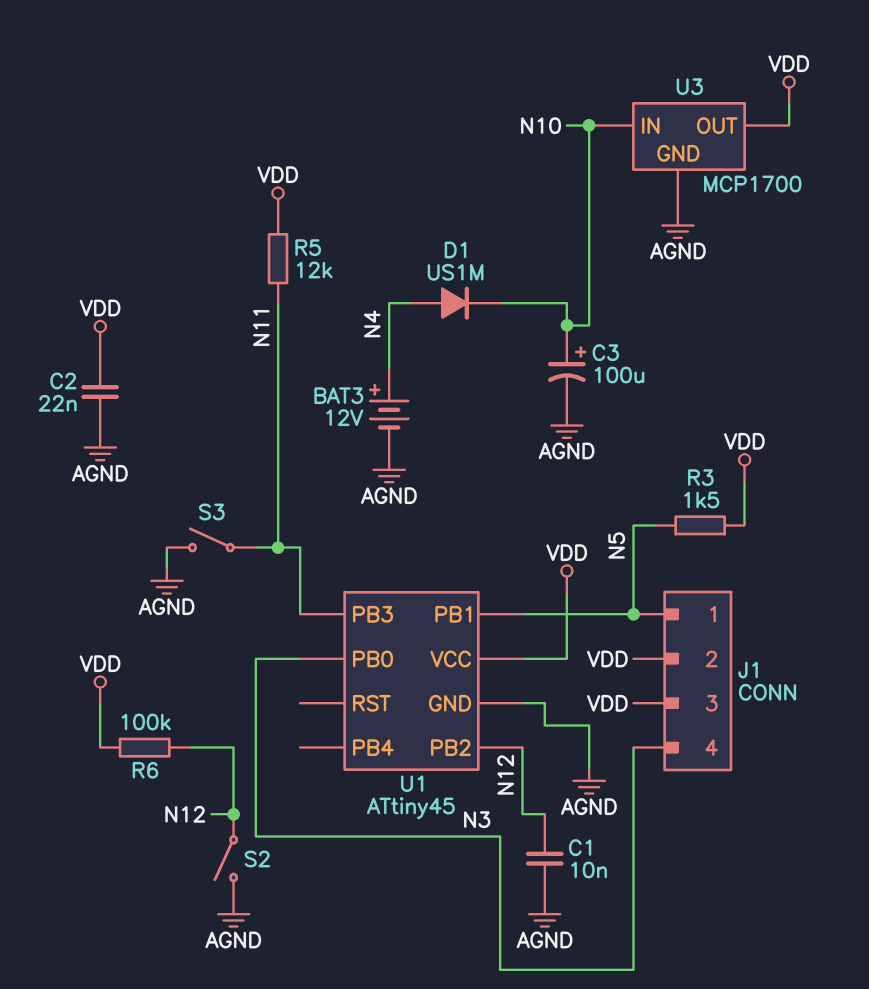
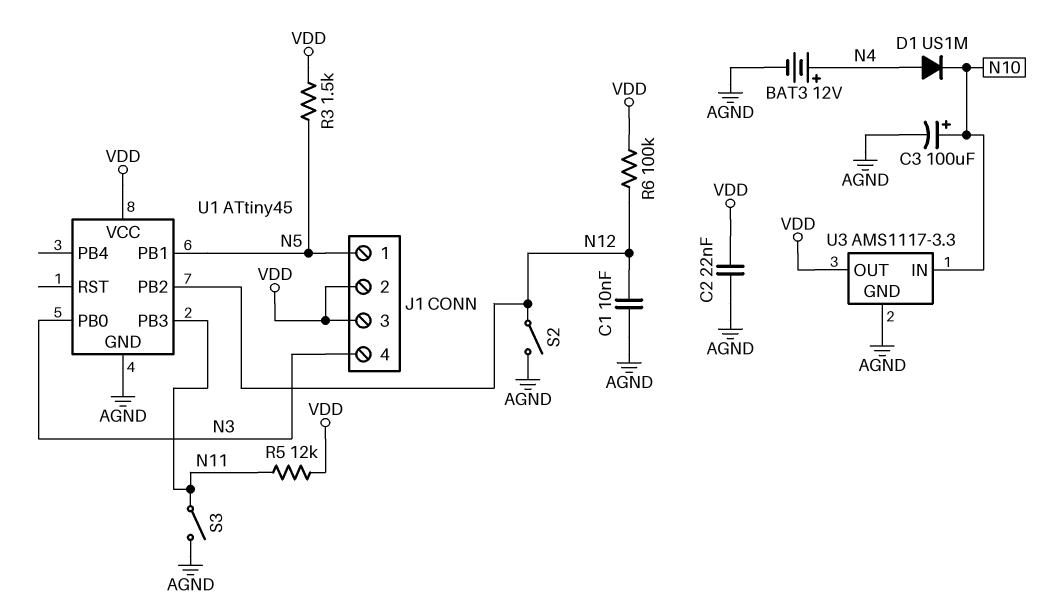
U3: MCP1700 -> AMS1117-3.3

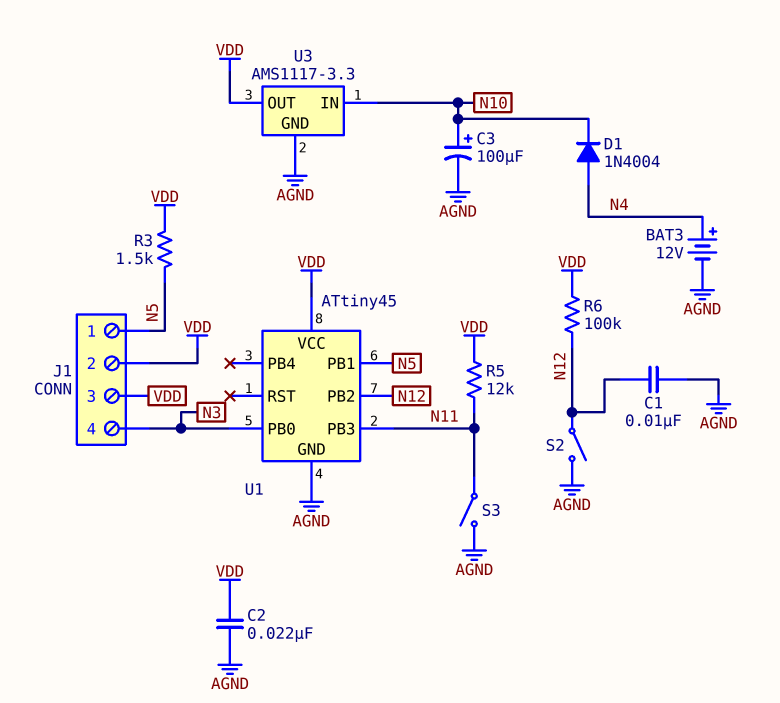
D1: diode US1M (A N4, K N10) -> diode 1N4004 (A N4, K N10)

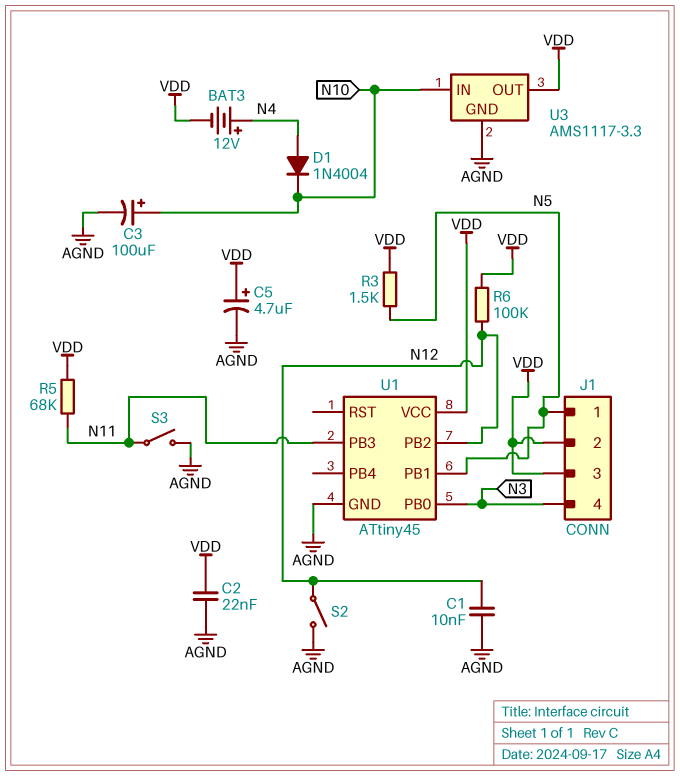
BAT3: 12V (plus N4, minus AGND) -> 12V (plus N4, minus VDD)
C5: none -> 4.7uF (plus VDD, minus AGND)
R5: 12k (N11, VDD) -> 68k (N11, VDD)

